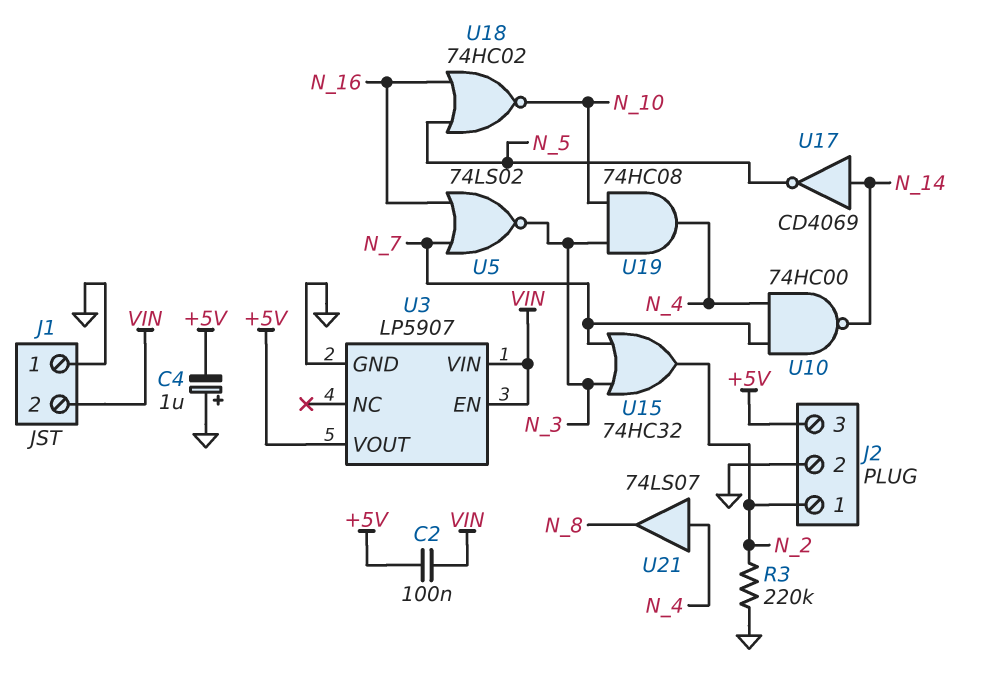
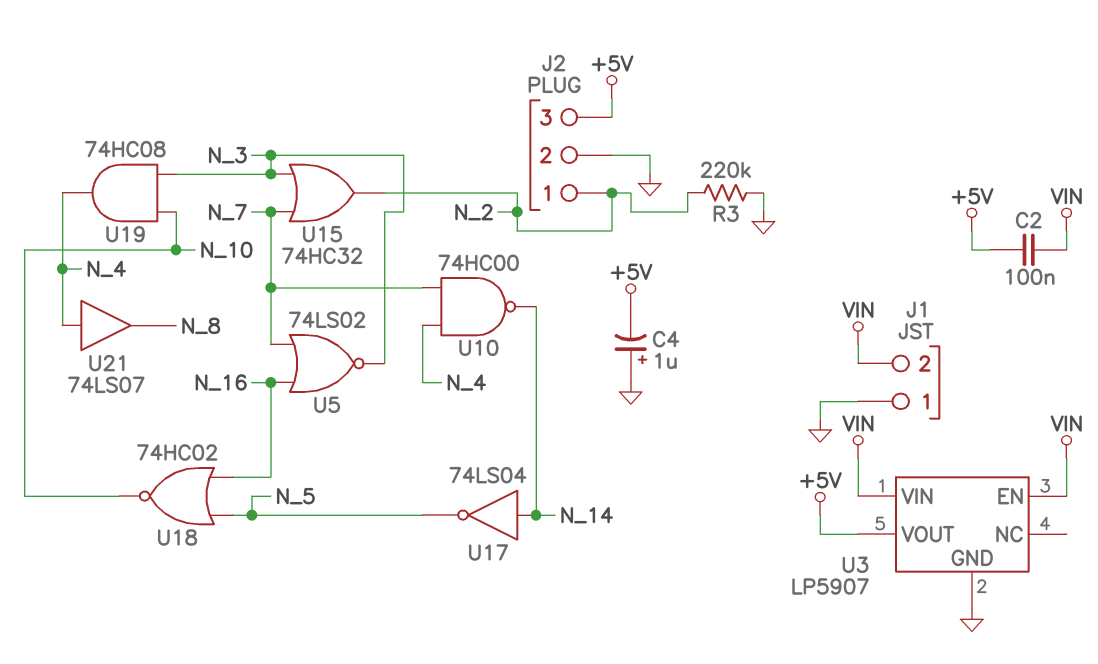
U17: NOT CD4069 (in N_14, out N_5) -> NOT 74LS04 (in N_14, out N_5)

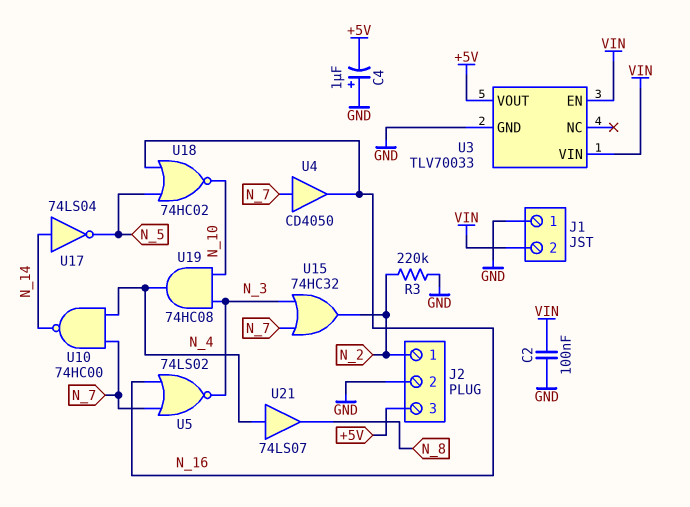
C2: 100nF (+5V, VIN) -> 100nF (GND, VIN)
U3: LP5907 -> TLV70033
U4: none -> buffer CD4050 (in N_7, out N_16)

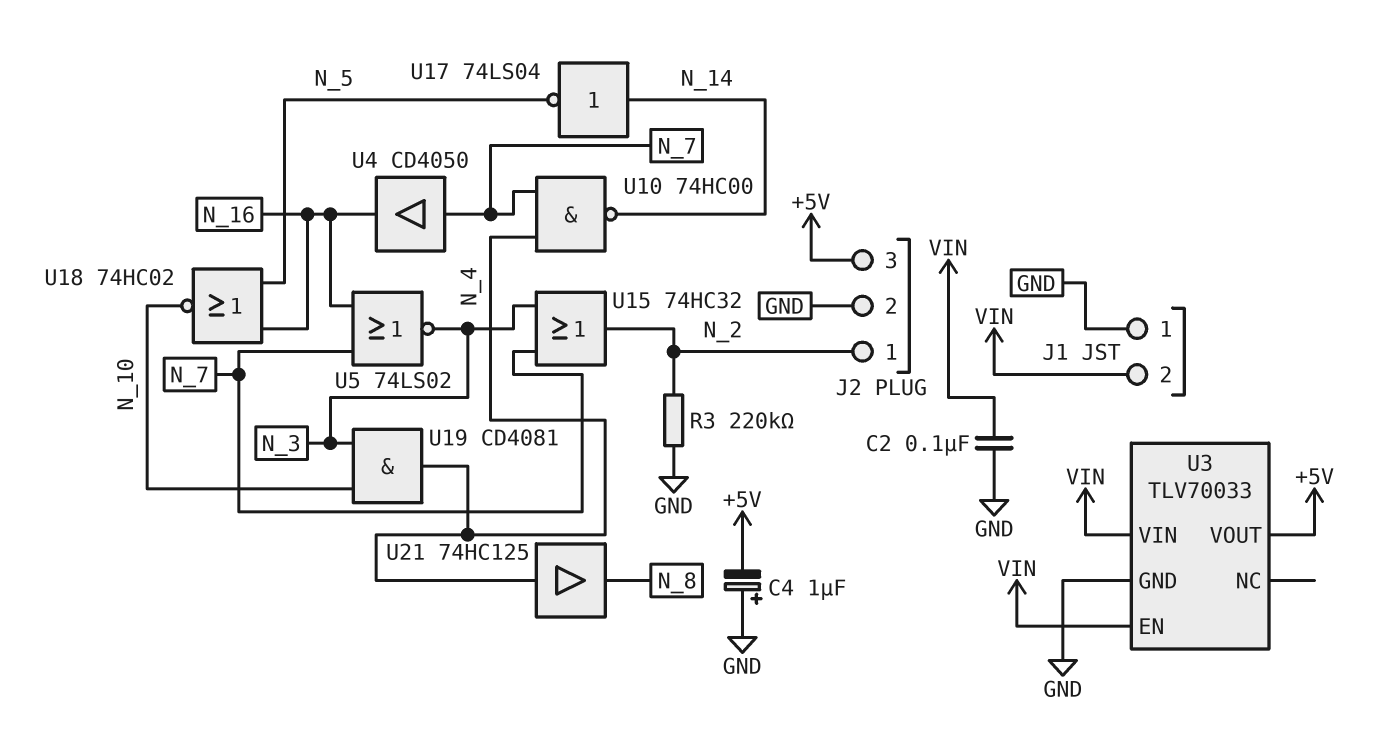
U19: AND 74HC08 (in N_3, in N_10, out N_4) -> AND CD4081 (in N_3, in N_10, out N_4)
U21: buffer 74LS07 (in N_4, out N_8) -> buffer 74HC125 (in N_4, out N_8)

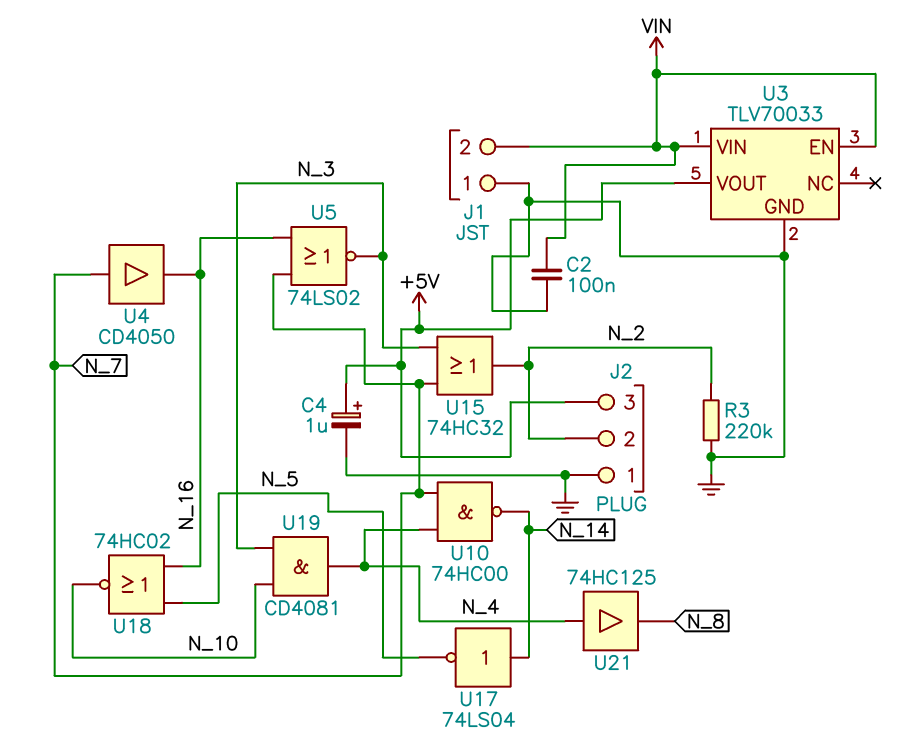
C4: 1uF (plus GND, minus +5V) -> 1uF (plus +5V, minus GND)
J2 pin 1: N_2 -> GND
J2 pin 2: GND -> N_2

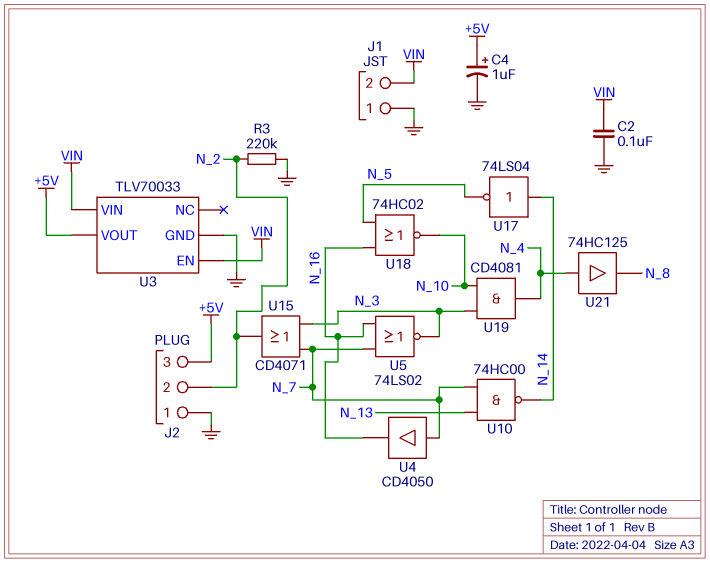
U10: NAND 74HC00 (in N_4, in N_7, out N_14) -> NAND 74HC00 (in N_7, in N_13, out N_14)
U15: OR 74HC32 (in N_3, in N_7, out N_2) -> OR CD4071 (in N_3, in N_7, out N_2)

